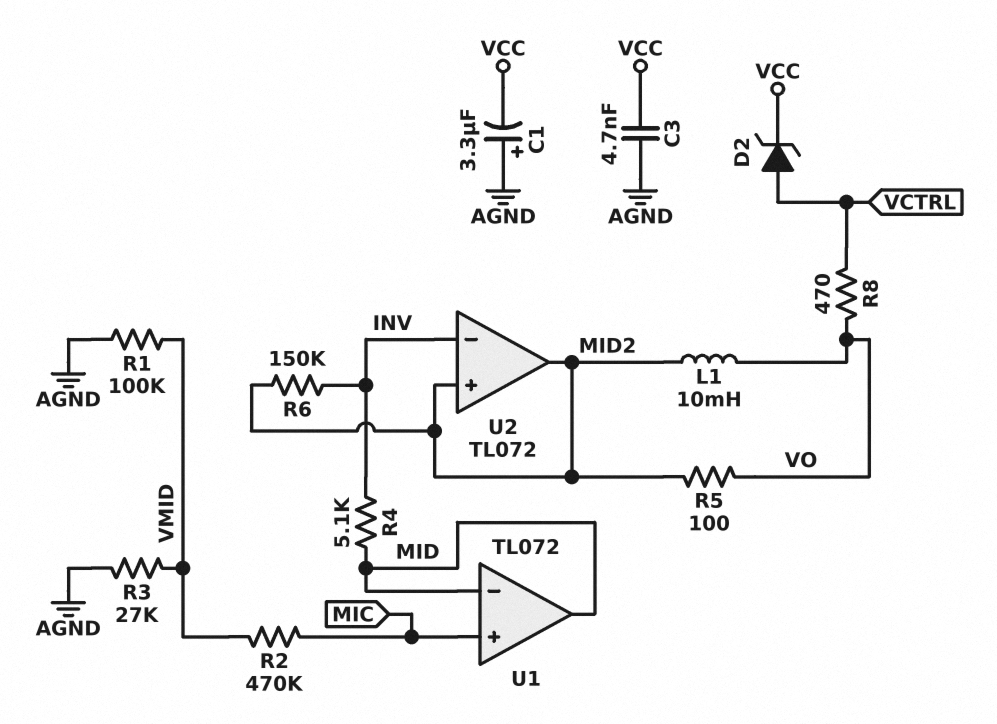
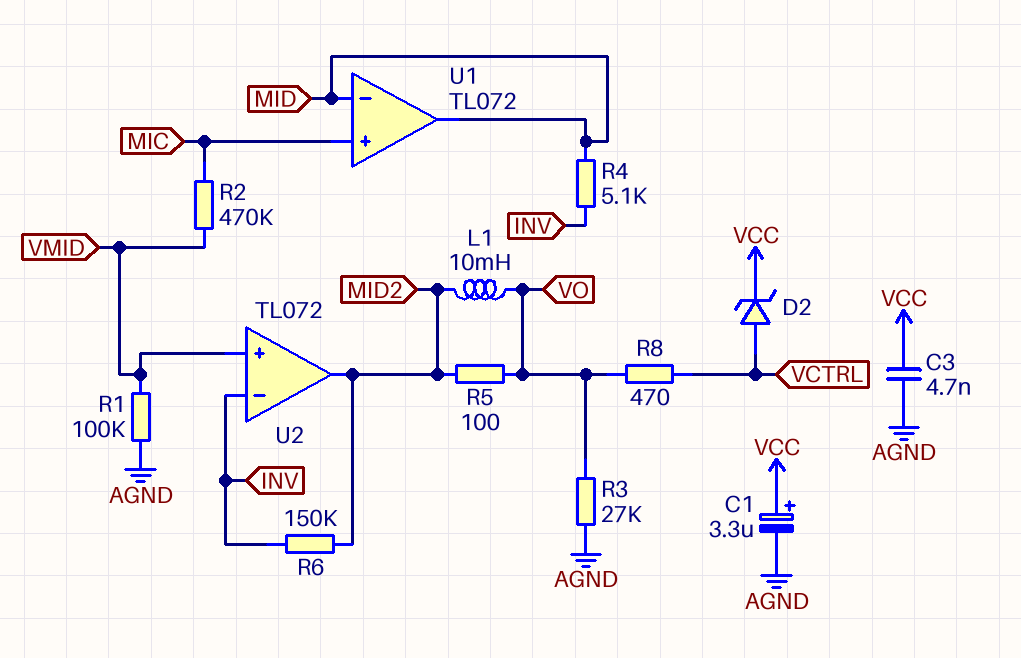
C1: 3.3uF (plus AGND, minus VCC) -> 3.3uF (plus VCC, minus AGND)
R3: 27k (AGND, VMID) -> 27k (AGND, VO)
U2 pin in+: MID2 -> VMID

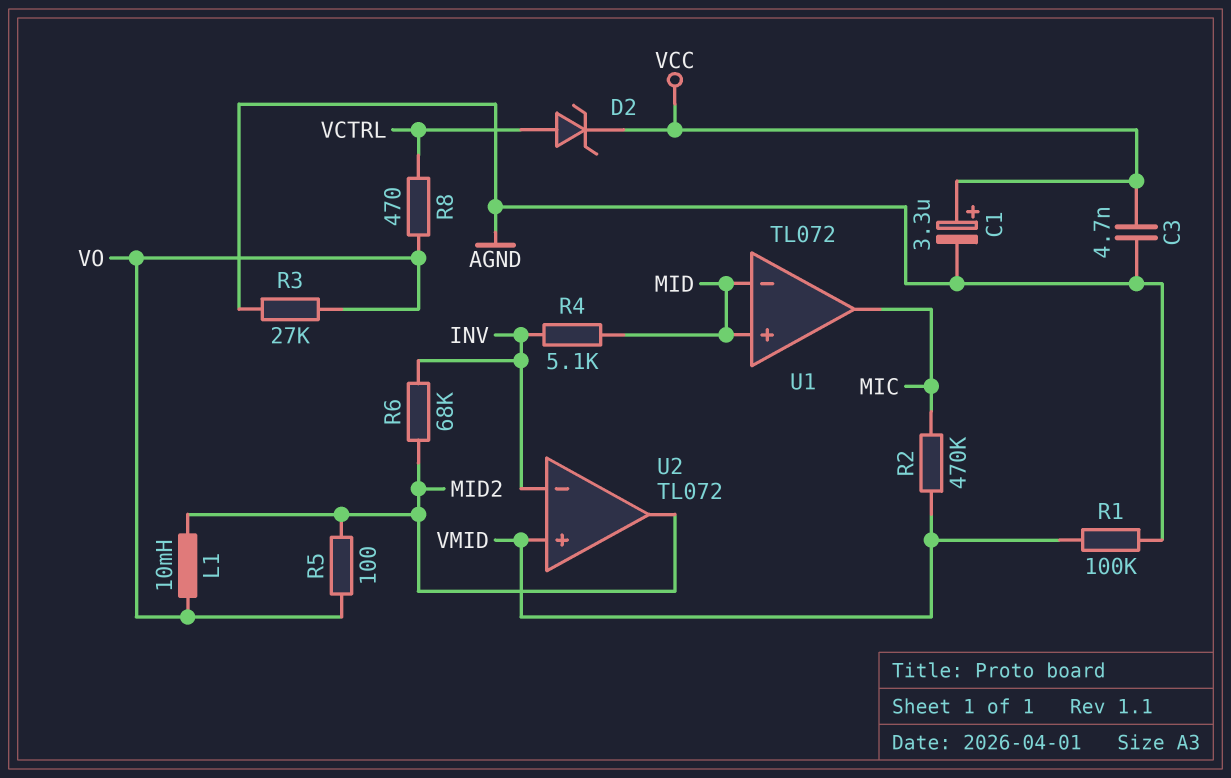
R6: 150k (INV, MID2) -> 68k (INV, MID2)
U1 pin in+: MIC -> MID
U1 pin out: MID -> MIC

